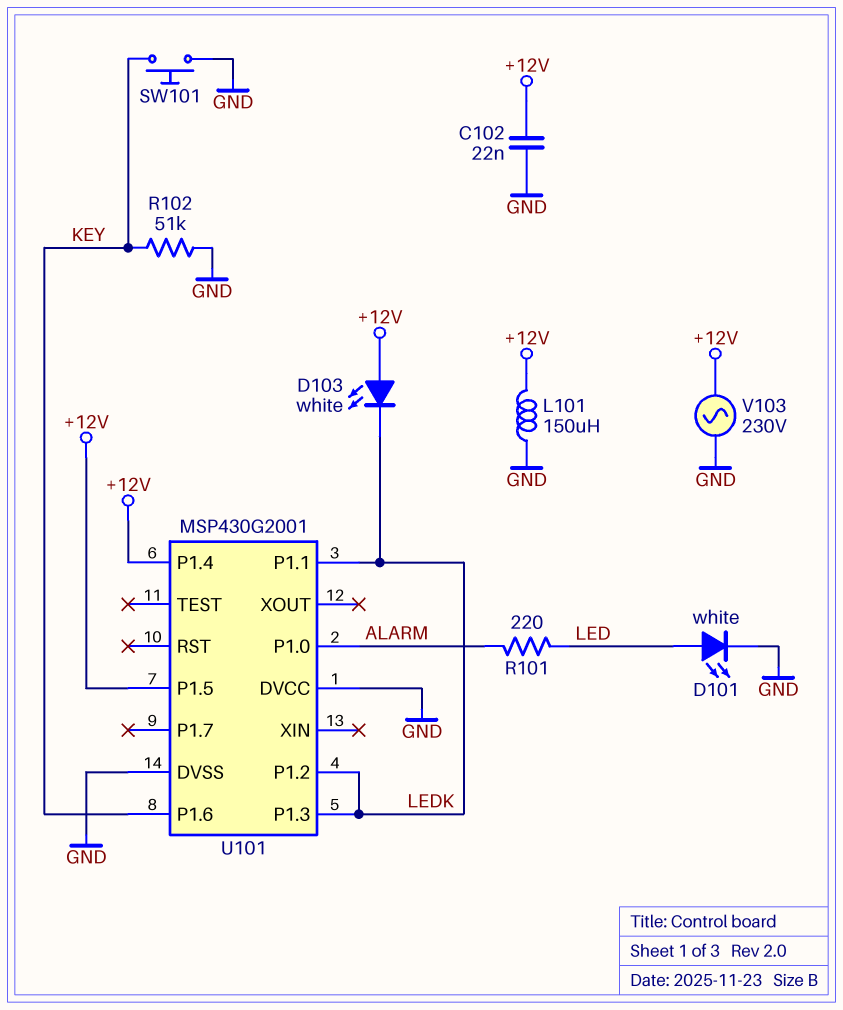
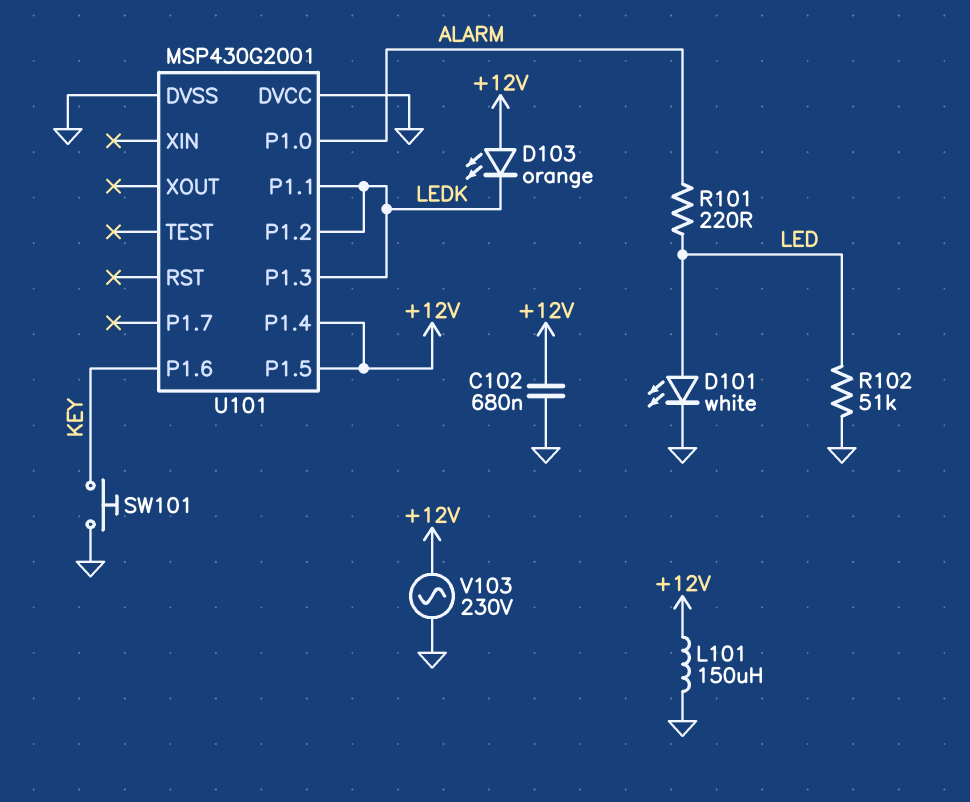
C102: 22nF (+12V, GND) -> 680nF (+12V, GND)
D103: LED white (A +12V, K LEDK) -> LED orange (A +12V, K LEDK)
R102: 51k (GND, KEY) -> 51k (GND, LED)

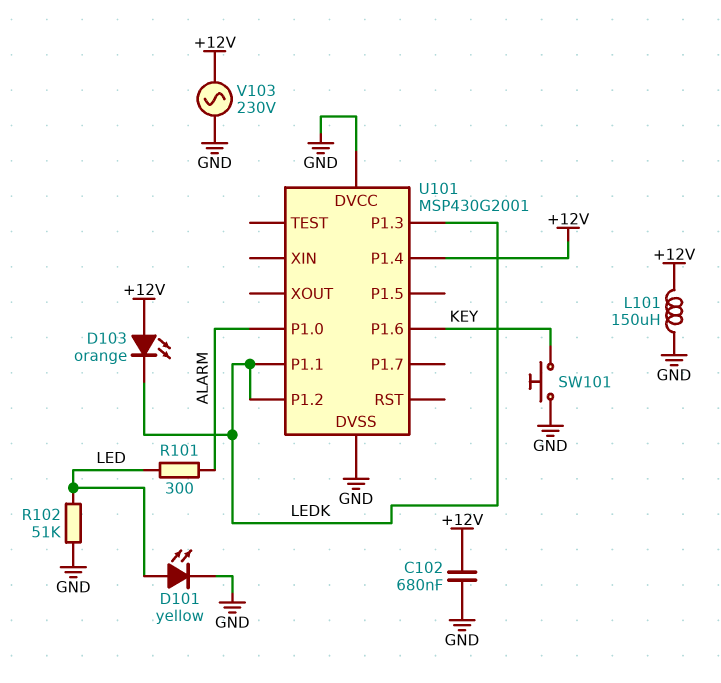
D101: LED white (A LED, K GND) -> LED yellow (A LED, K GND)
R101: 220 (ALARM, LED) -> 300 (ALARM, LED)
U101 pin P1.5: +12V -> none

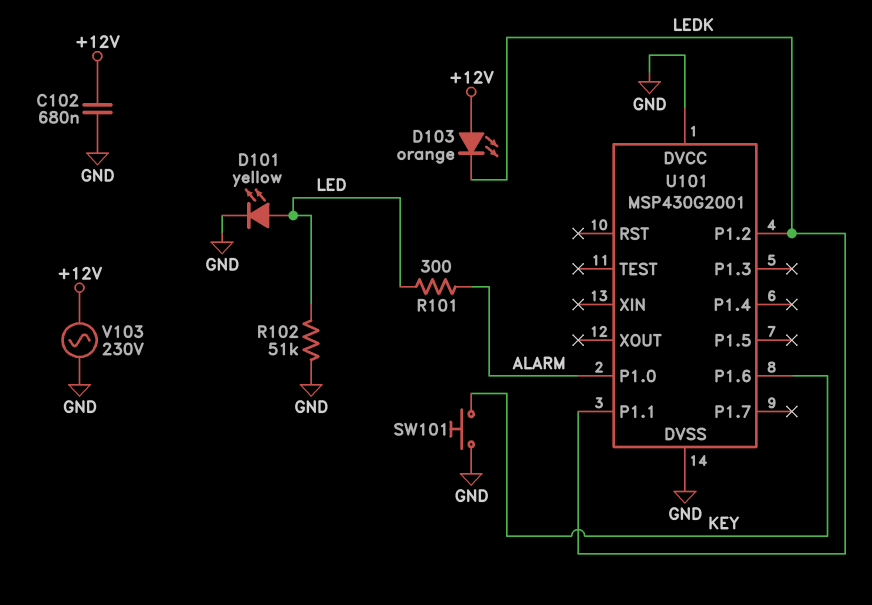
L101: 150uH (+12V, GND) -> none
U101 pin P1.3: LEDK -> none
U101 pin P1.4: +12V -> none

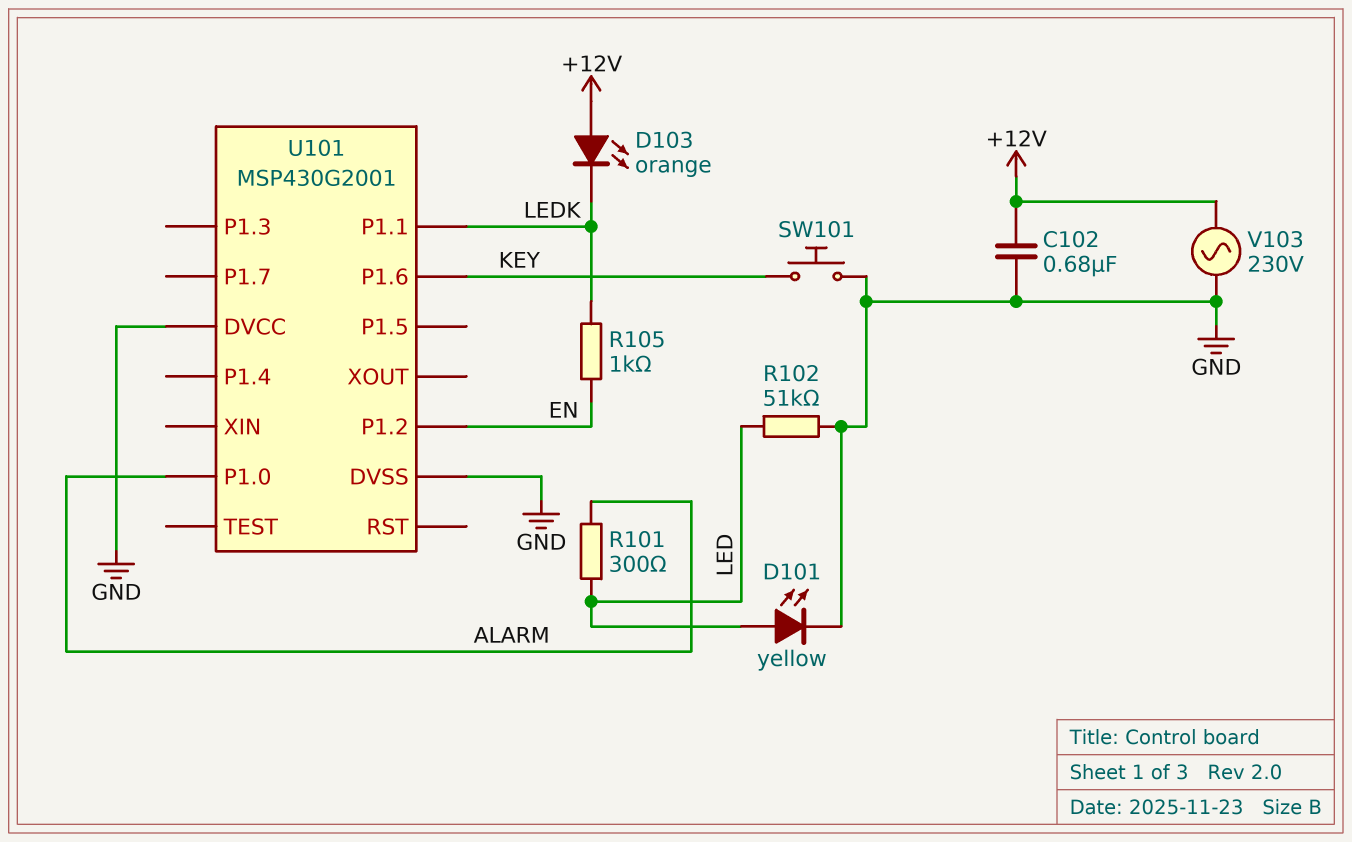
R105: none -> 1k (EN, LEDK)
U101 pin P1.2: LEDK -> EN

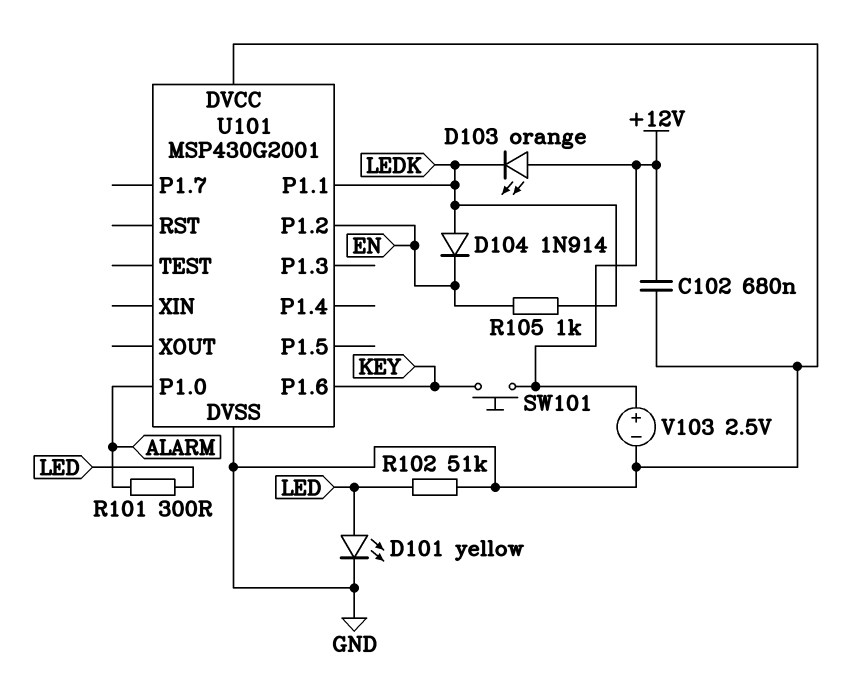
D104: none -> diode 1N914 (A LEDK, K EN)
SW101: button (GND, KEY) -> button (+12V, KEY)
V103: AC 230V (+12V, GND) -> 2.5V (plus +12V, minus GND)

